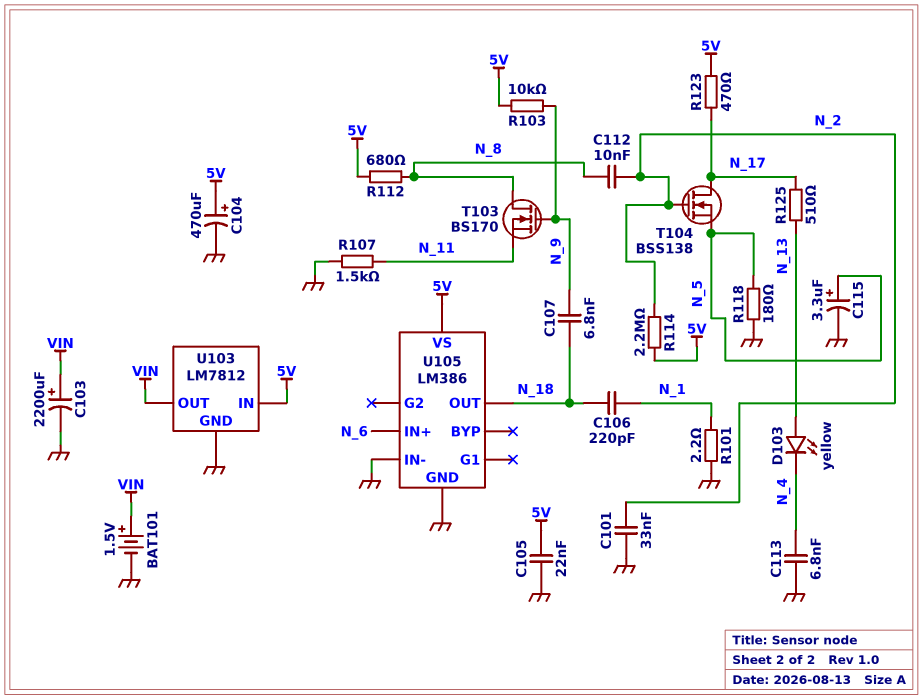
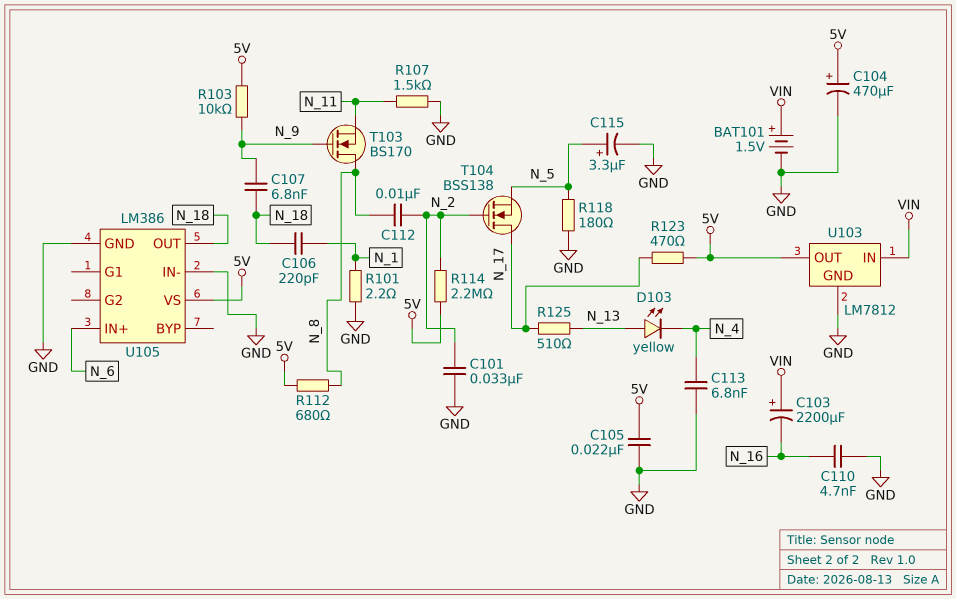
C103: 2200uF (plus VIN, minus GND) -> 2200uF (plus VIN, minus N_16)
C110: none -> 4.7nF (GND, N_16)
U103 pin IN: 5V -> VIN
U103 pin OUT: VIN -> 5V

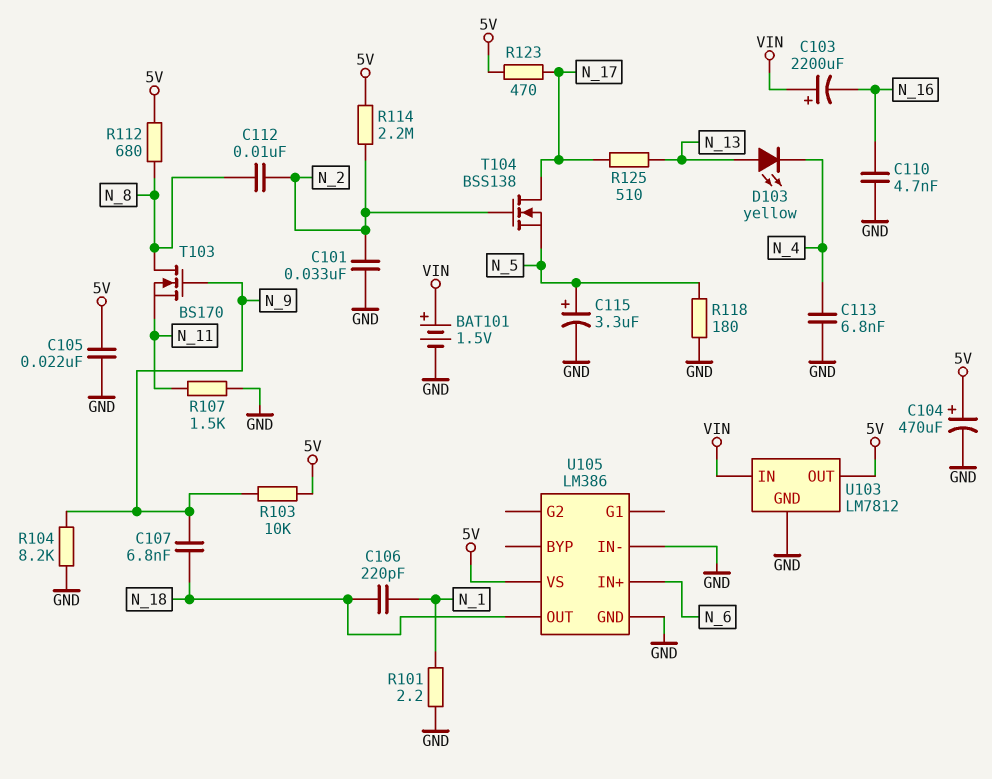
R104: none -> 8.2k (GND, N_9)

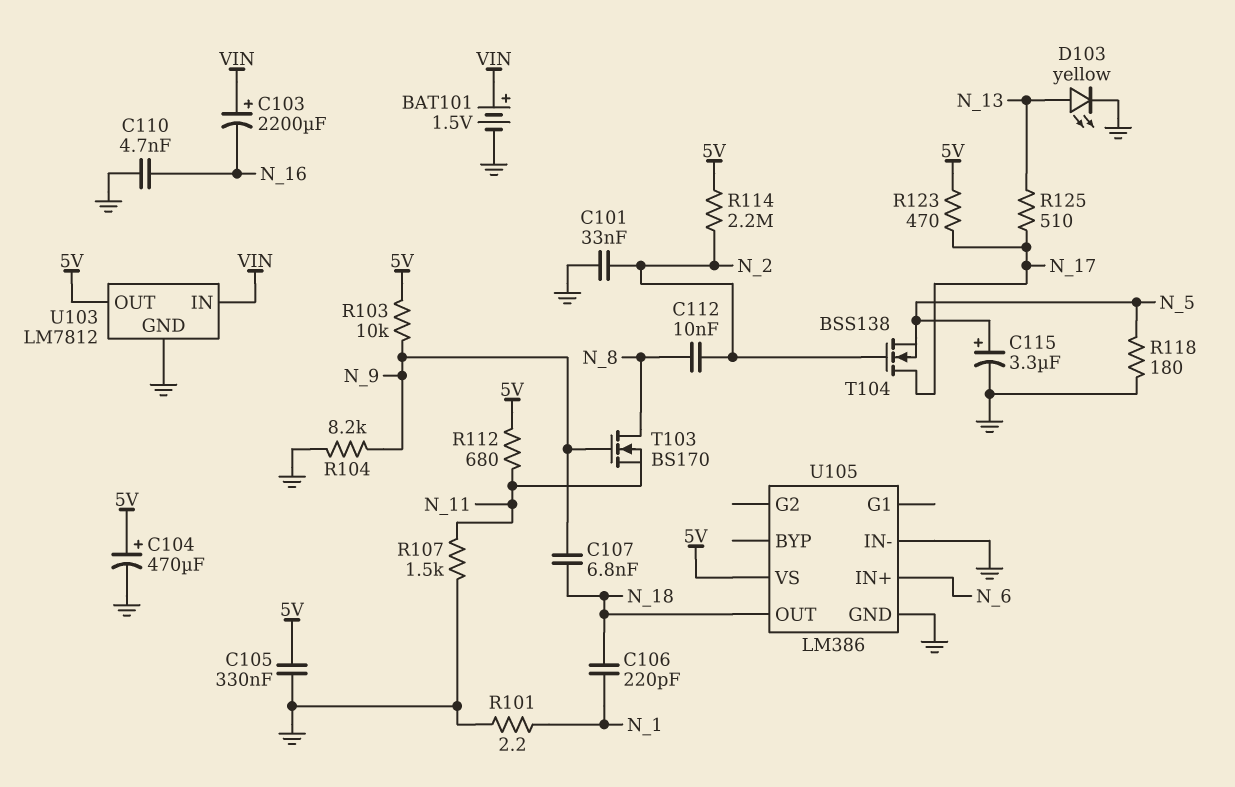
C105: 22nF (5V, GND) -> 330nF (5V, GND)
C113: 6.8nF (GND, N_4) -> none
D103: LED yellow (A N_13, K N_4) -> LED yellow (A N_13, K GND)
R112: 680 (5V, N_8) -> 680 (5V, N_11)

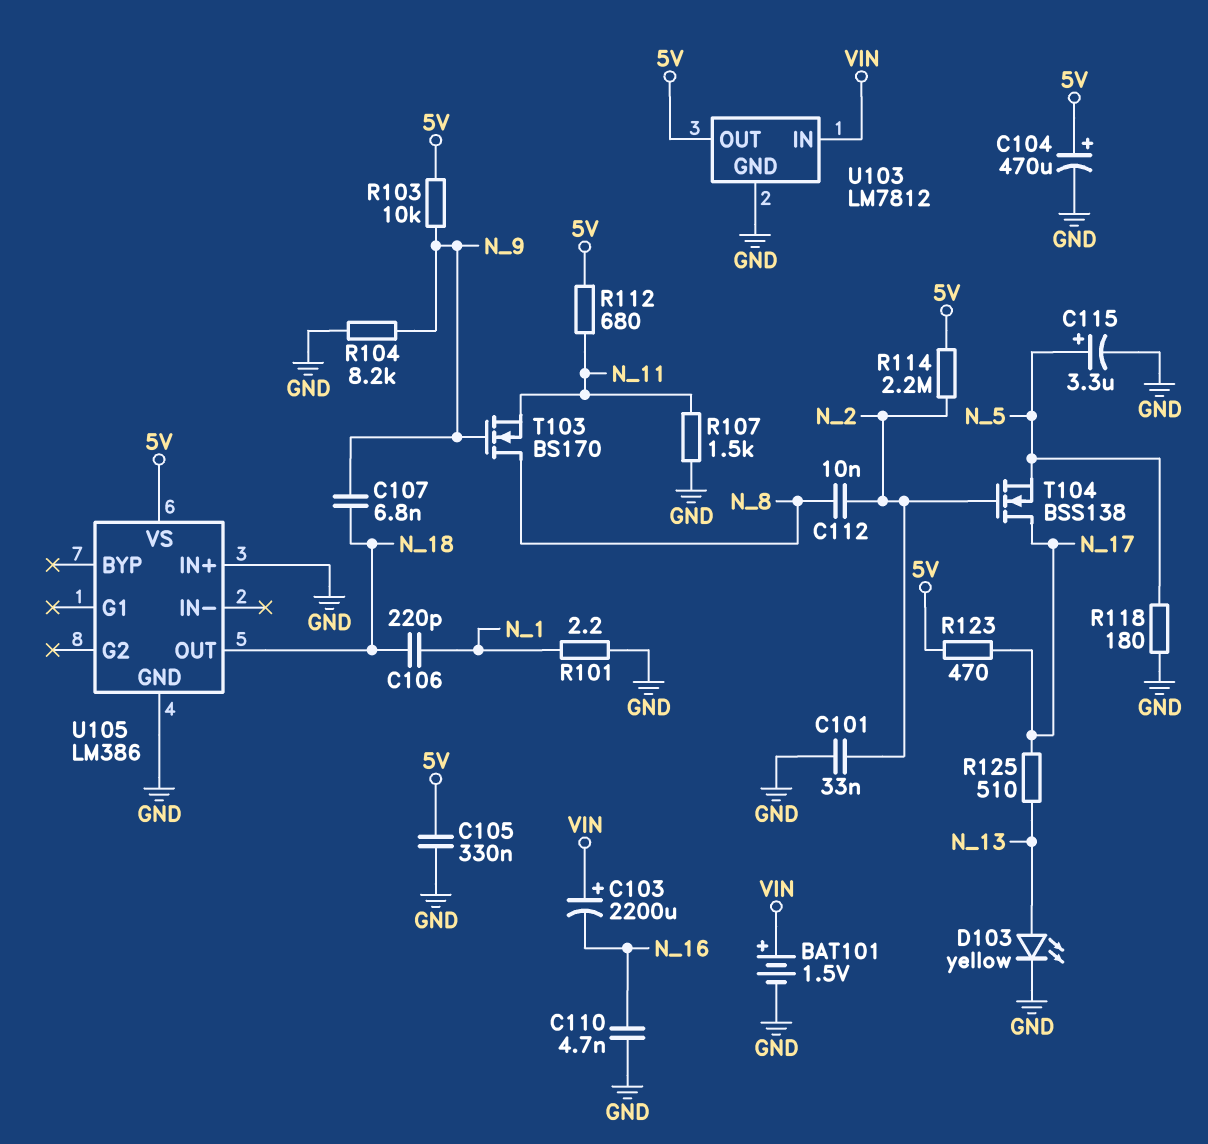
U105 pin IN+: N_6 -> GND
U105 pin IN-: GND -> none

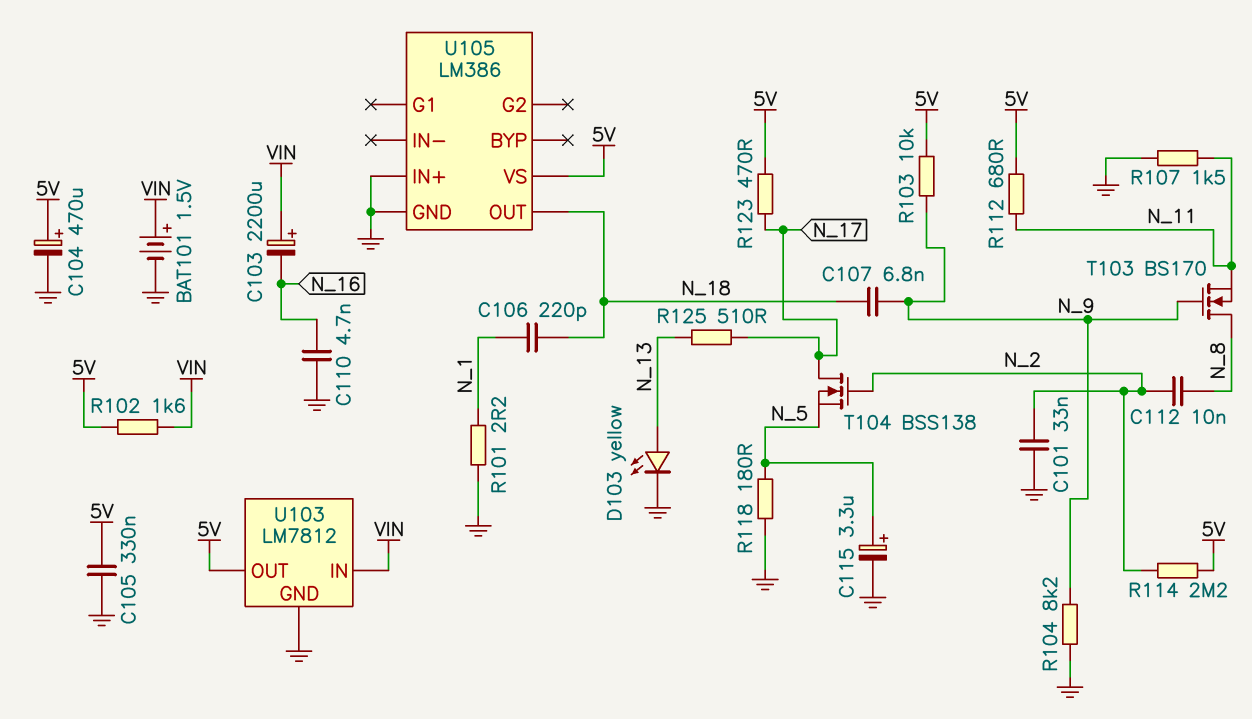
R102: none -> 1.6k (5V, VIN)

